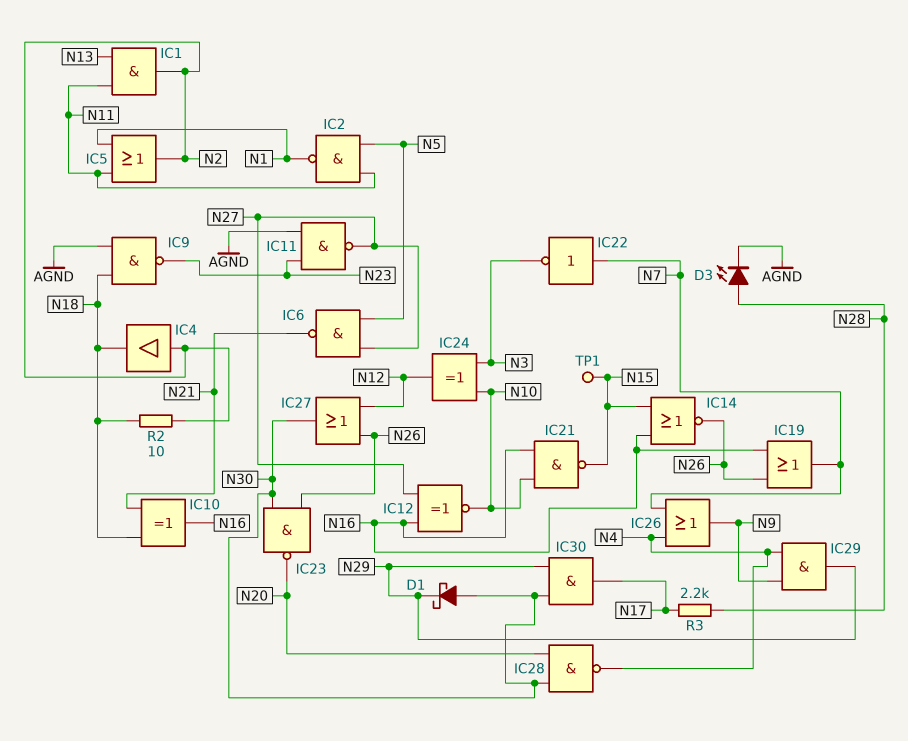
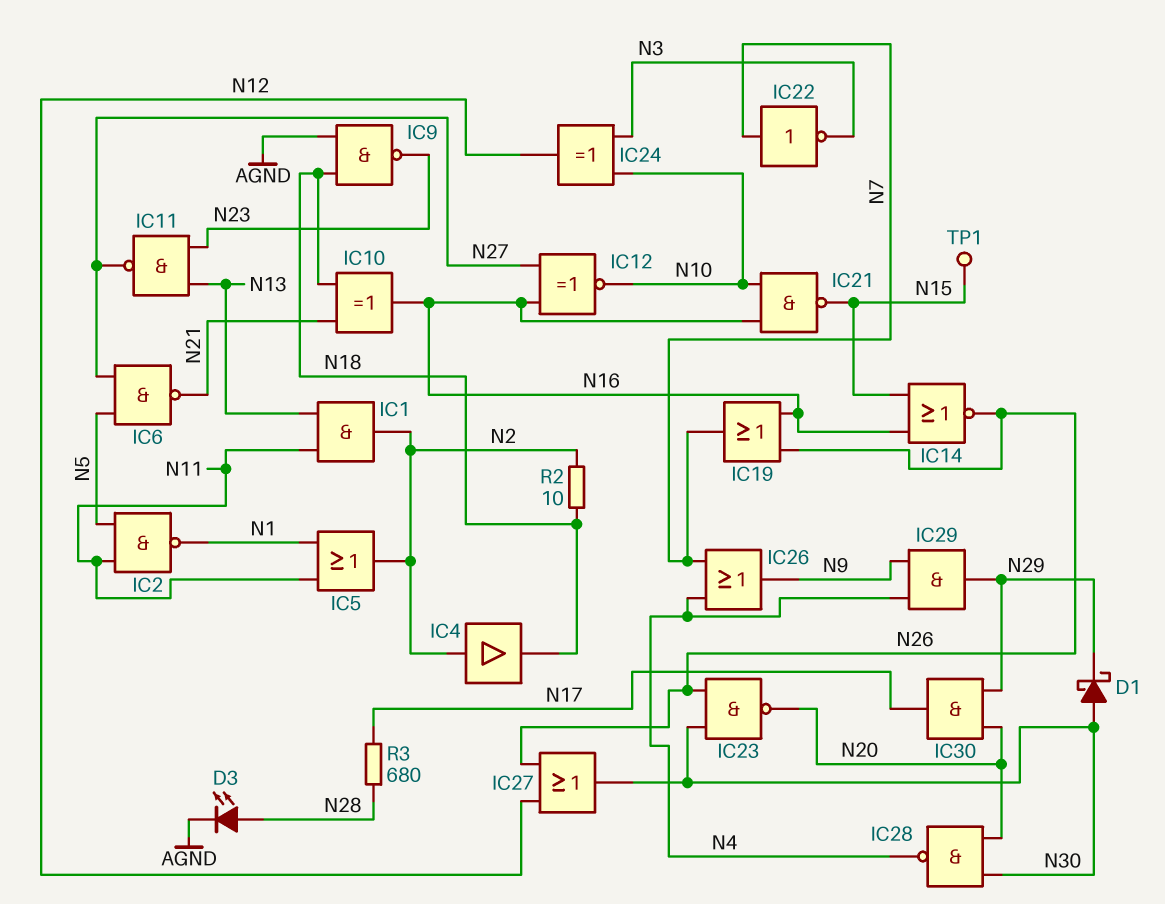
IC11: NAND (in AGND, in N23, out N27) -> NAND (in N13, in N23, out N27)
IC30: AND (in N29, in N30, out N17) -> AND (in N20, in N29, out N17)
R3: 2.2k (N17, N28) -> 680 (N17, N28)

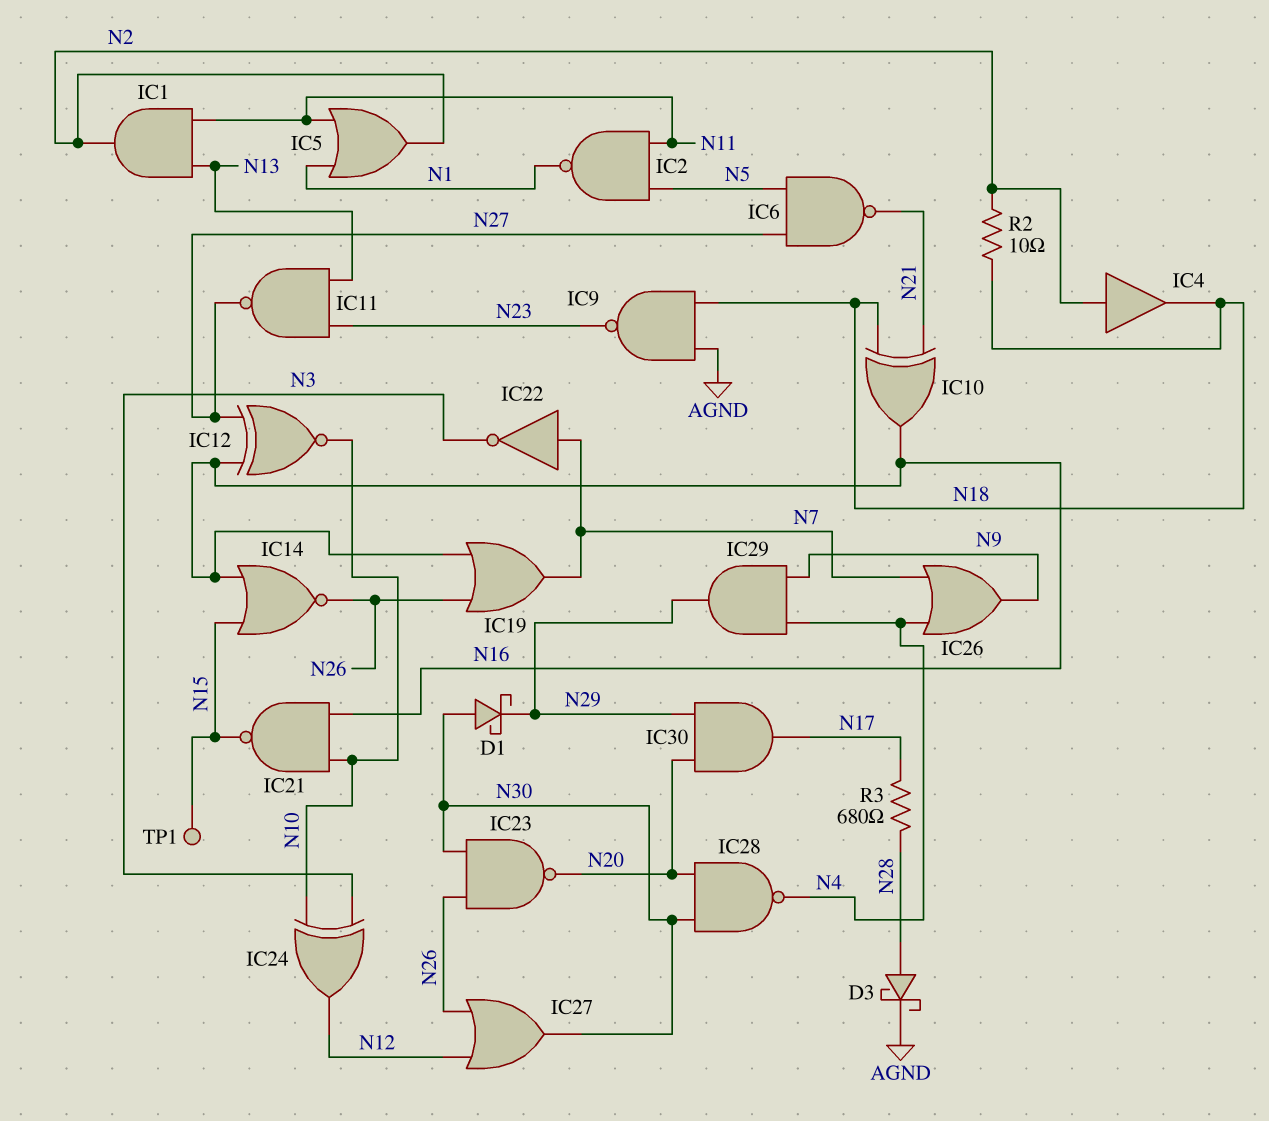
D3: LED (A N28, K AGND) -> schottky (A N28, K AGND)

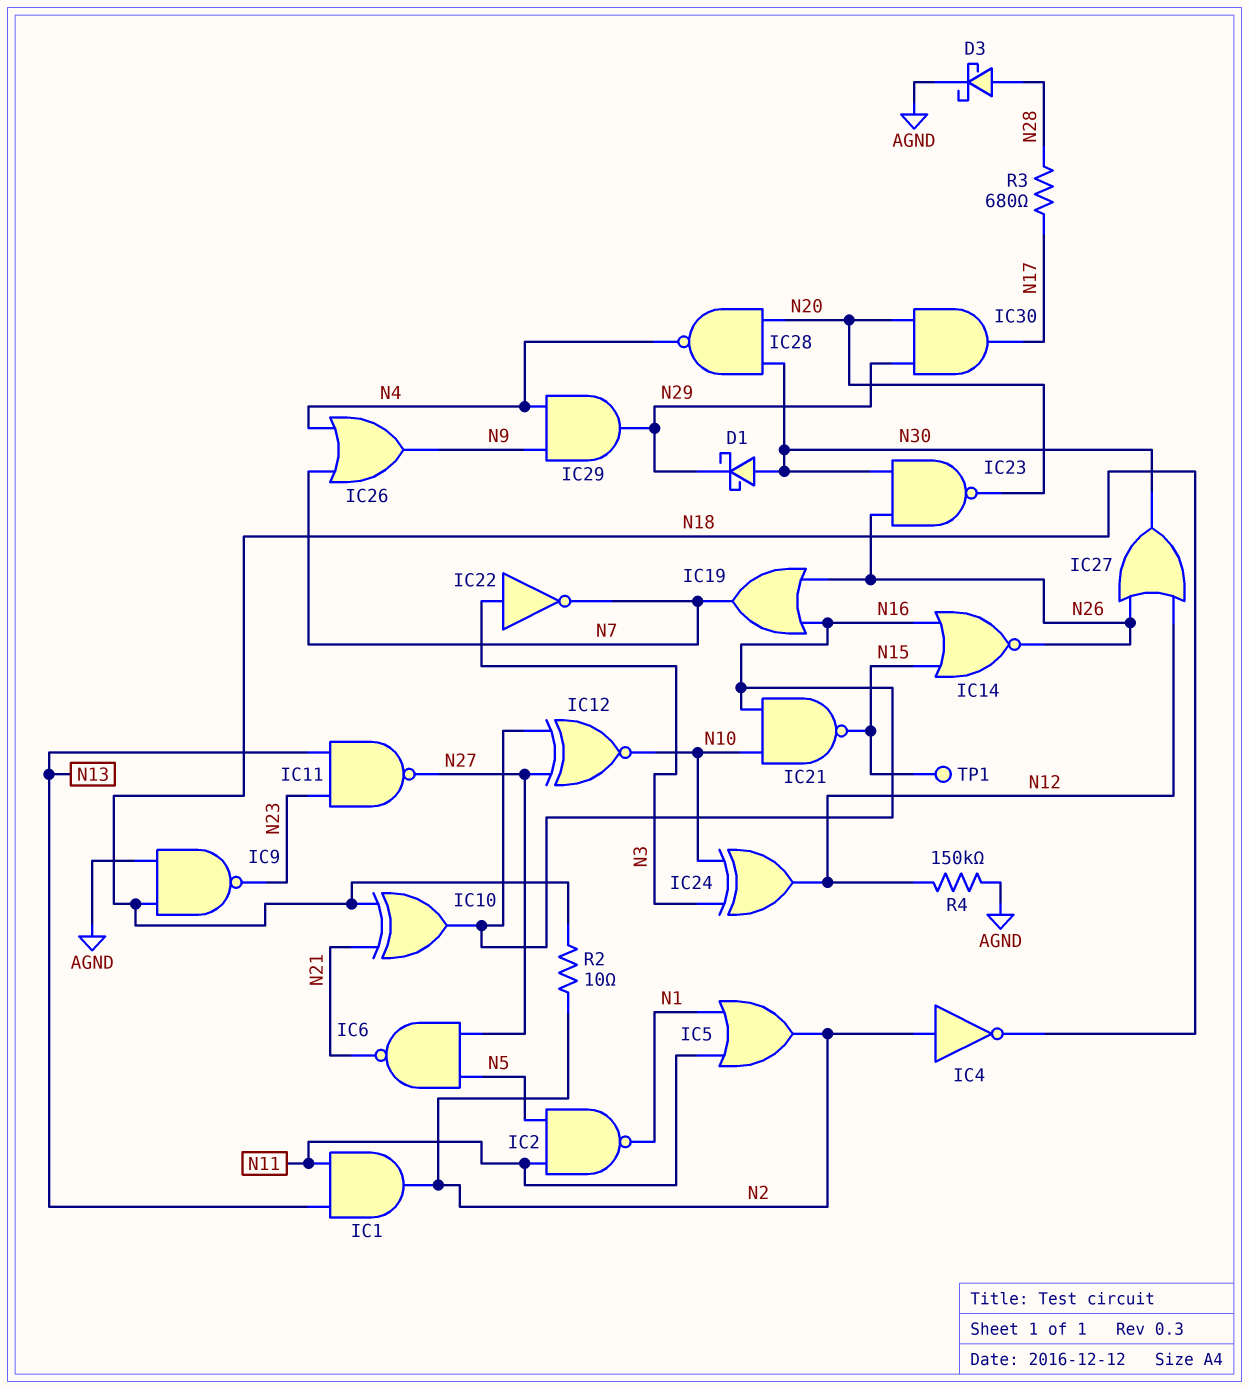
IC4: buffer (in N2, out N18) -> NOT (in N2, out N18)
IC22: NOT (in N7, out N3) -> NOT (in N3, out N7)
R4: none -> 150k (AGND, N12)

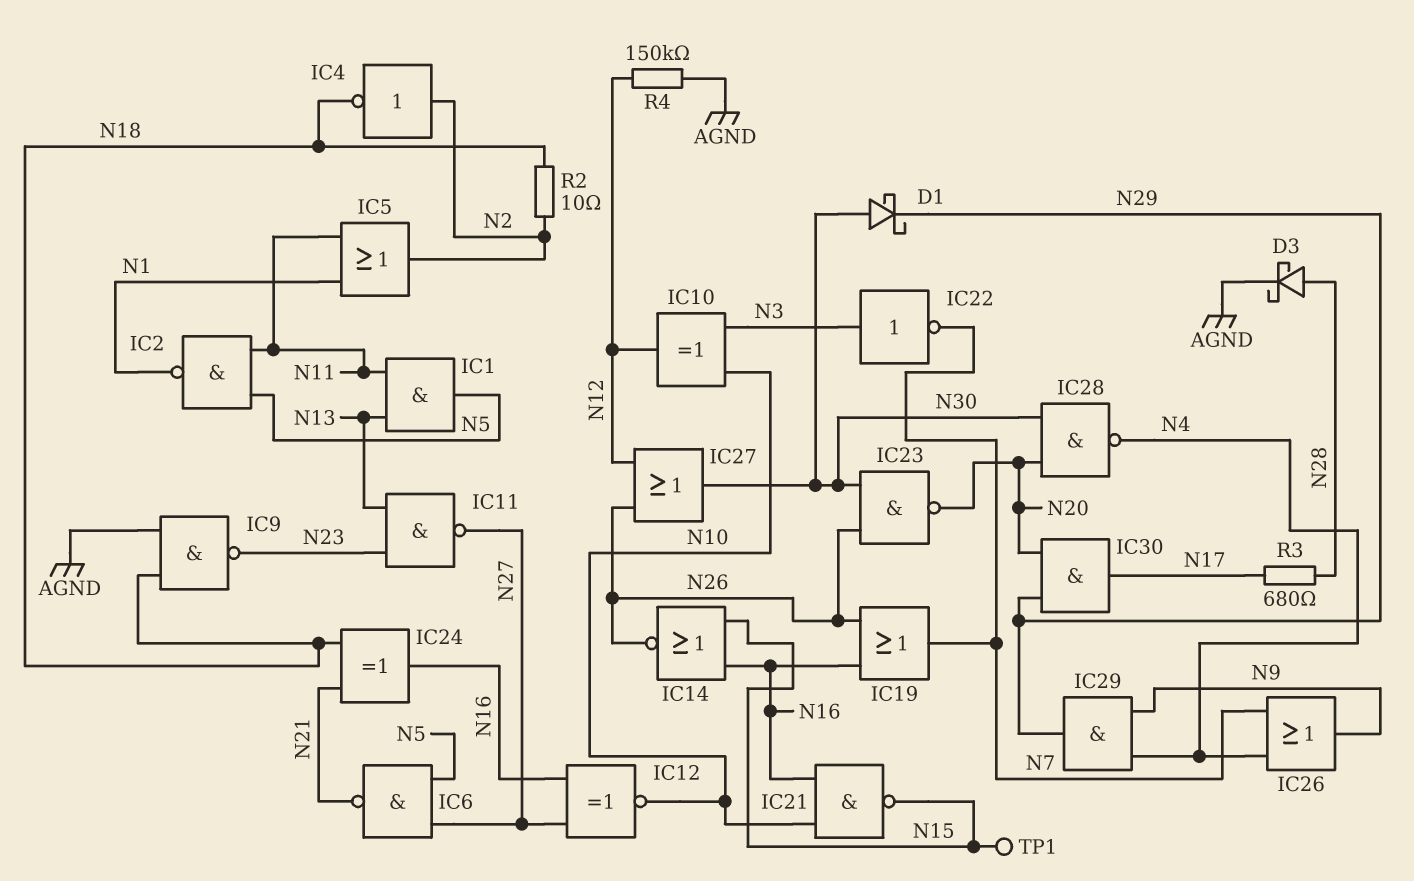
IC1: AND (in N11, in N13, out N2) -> AND (in N11, in N13, out N5)
IC10: XOR (in N18, in N21, out N16) -> XOR (in N3, in N10, out N12)
IC24: XOR (in N3, in N10, out N12) -> XOR (in N18, in N21, out N16)

